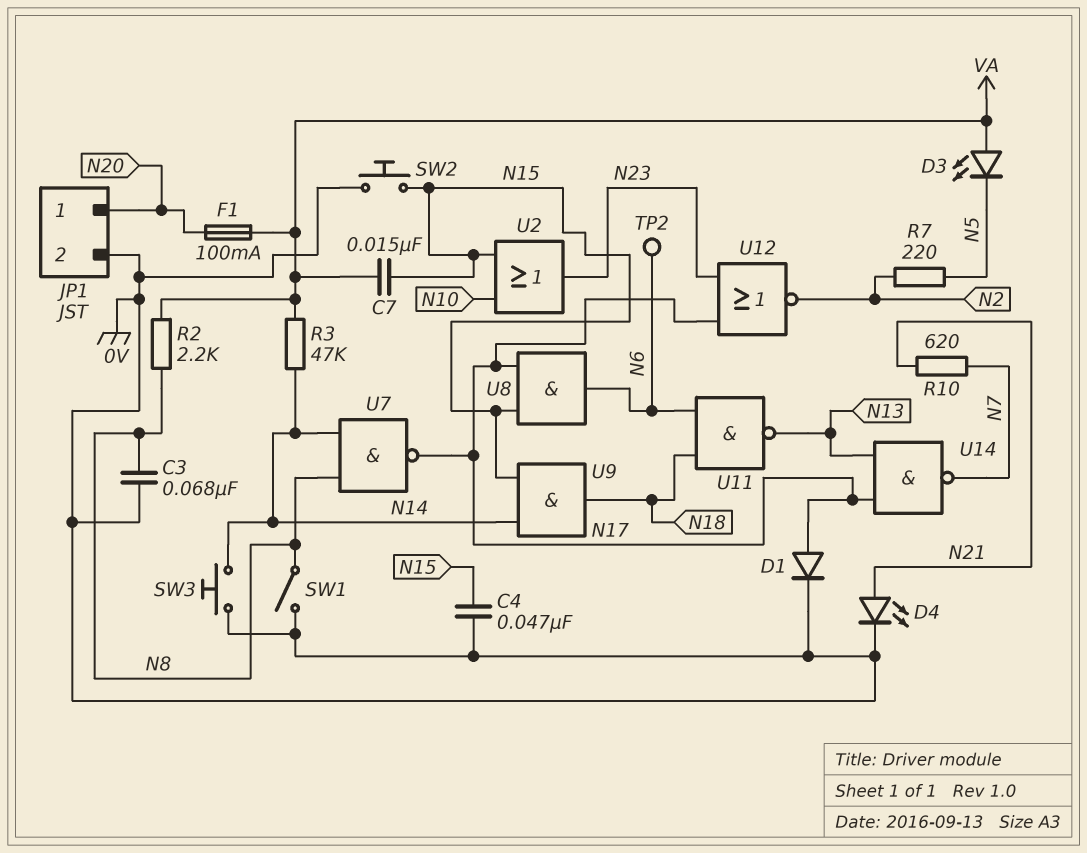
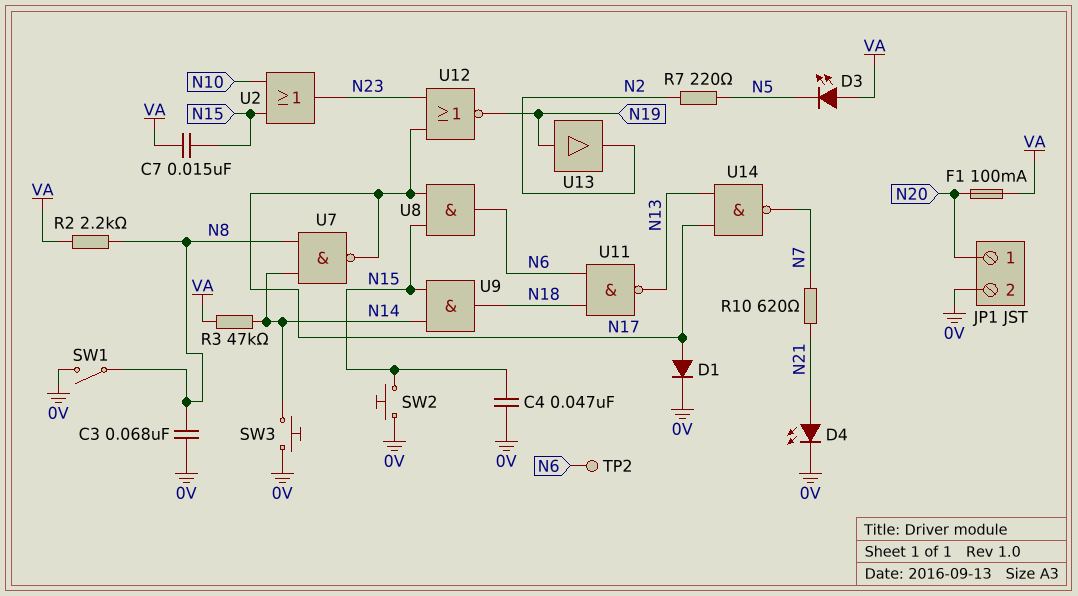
U12: NOR (in N17, in N23, out N2) -> NOR (in N17, in N23, out N19)
U13: none -> buffer (in N19, out N2)

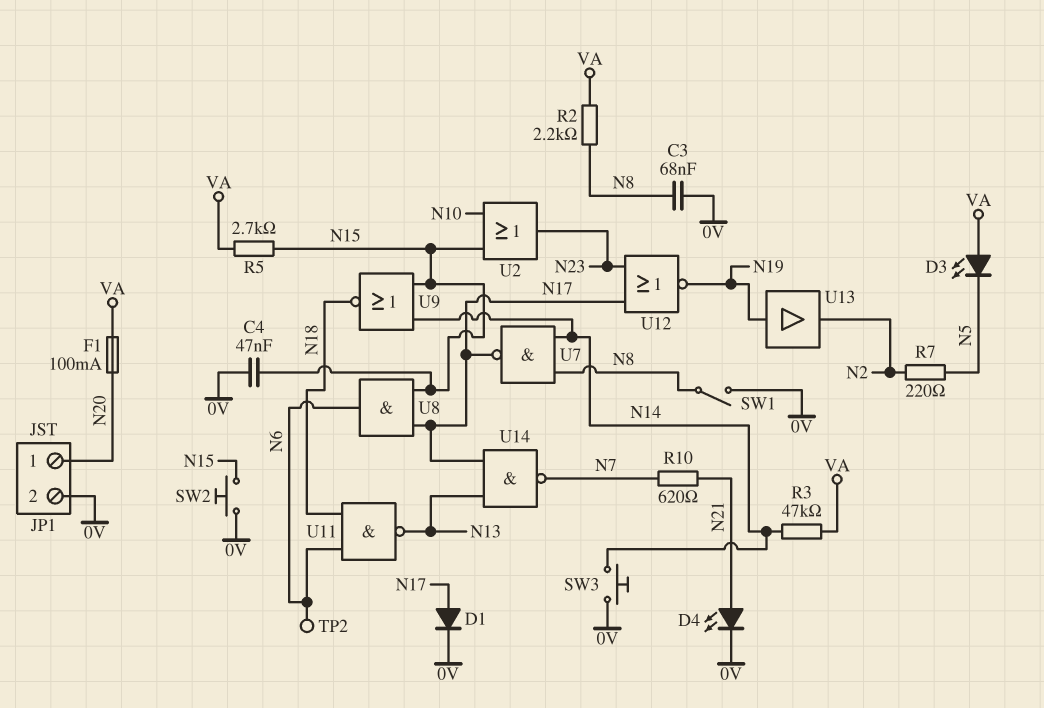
C7: 15nF (N15, VA) -> none
R5: none -> 2.7k (N15, VA)
U9: AND (in N14, in N15, out N18) -> NOR (in N14, in N15, out N18)

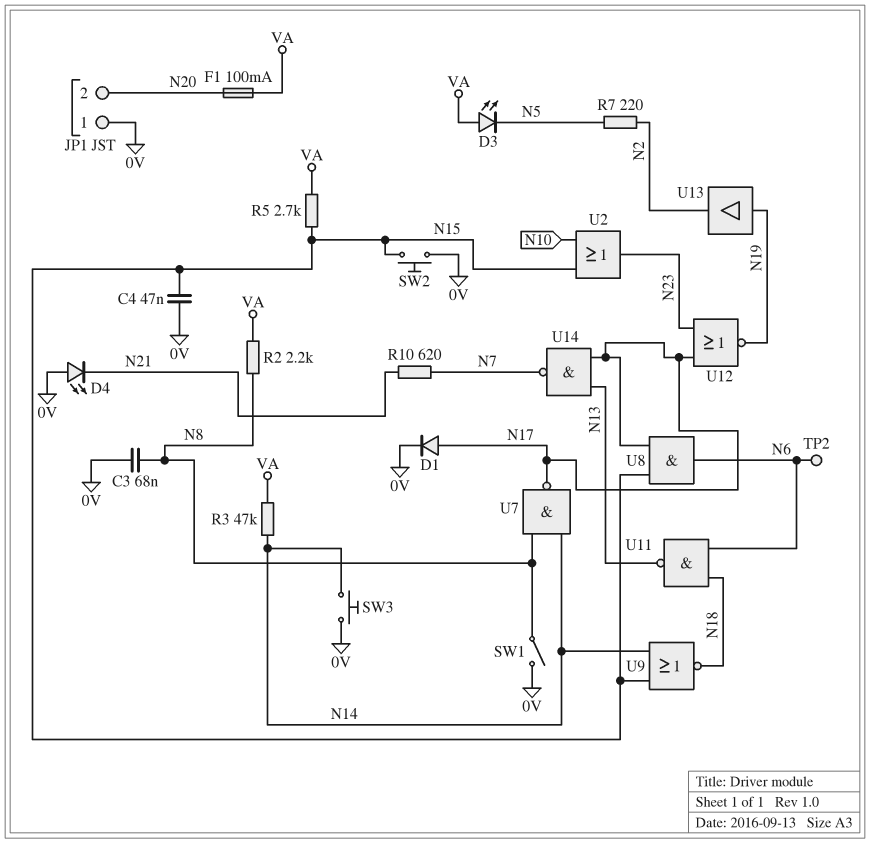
D4: LED (A N21, K 0V) -> LED (A 0V, K N21)
JP1 pin 1: N20 -> 0V
JP1 pin 2: 0V -> N20

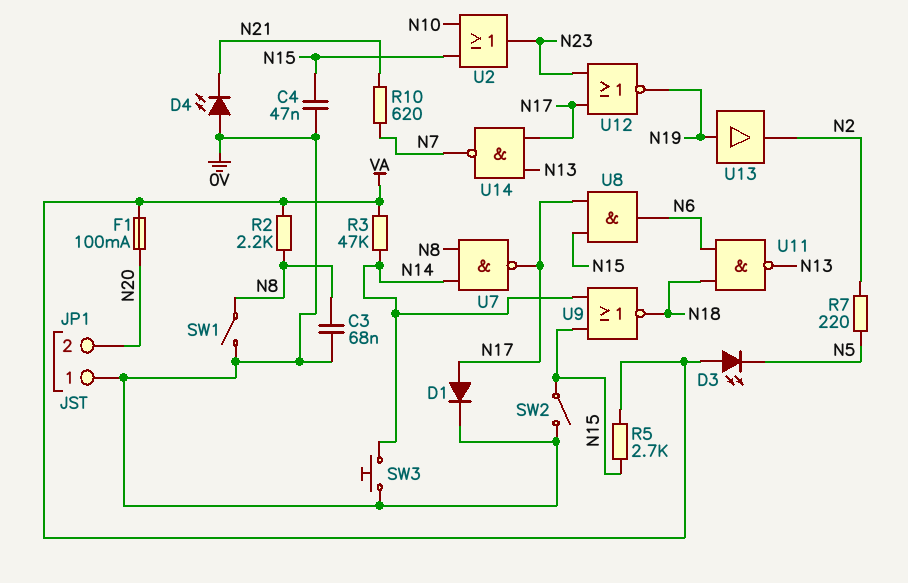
SW2: button (0V, N15) -> switch (0V, N15)
TP2: test point (N6) -> none

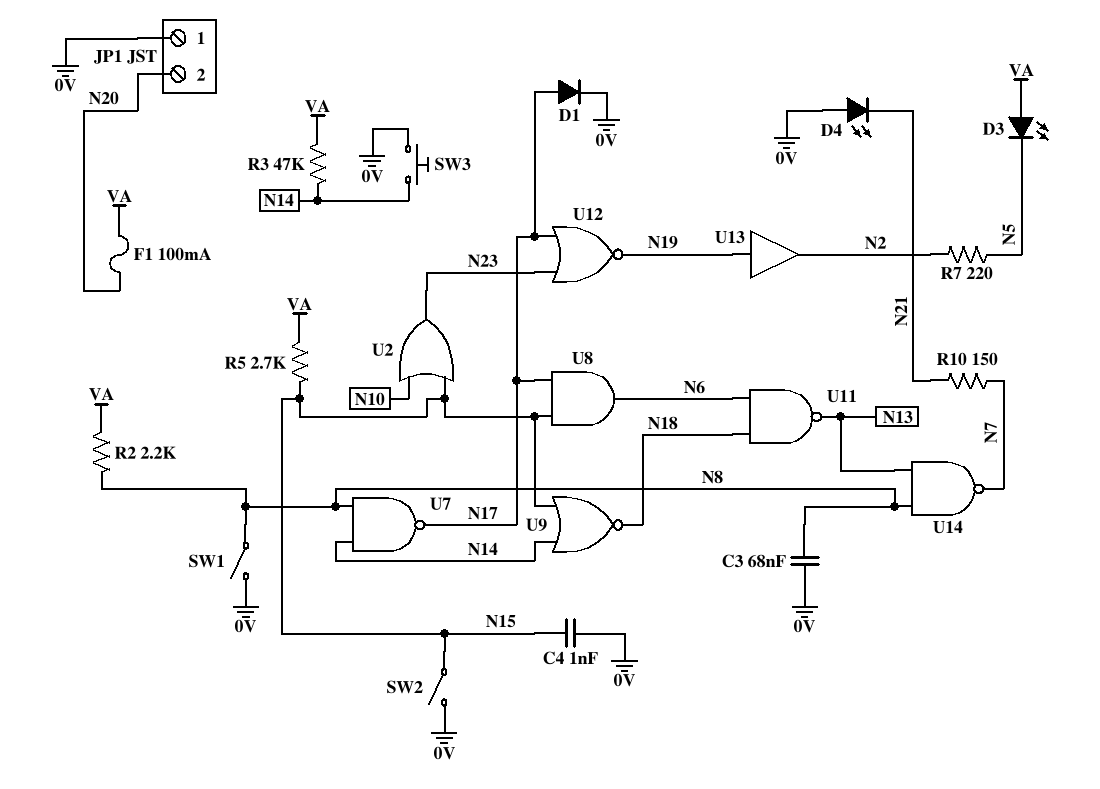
C4: 47nF (0V, N15) -> 1nF (0V, N15)
R10: 620 (N7, N21) -> 150 (N7, N21)
U14: NAND (in N13, in N17, out N7) -> NAND (in N8, in N13, out N7)

